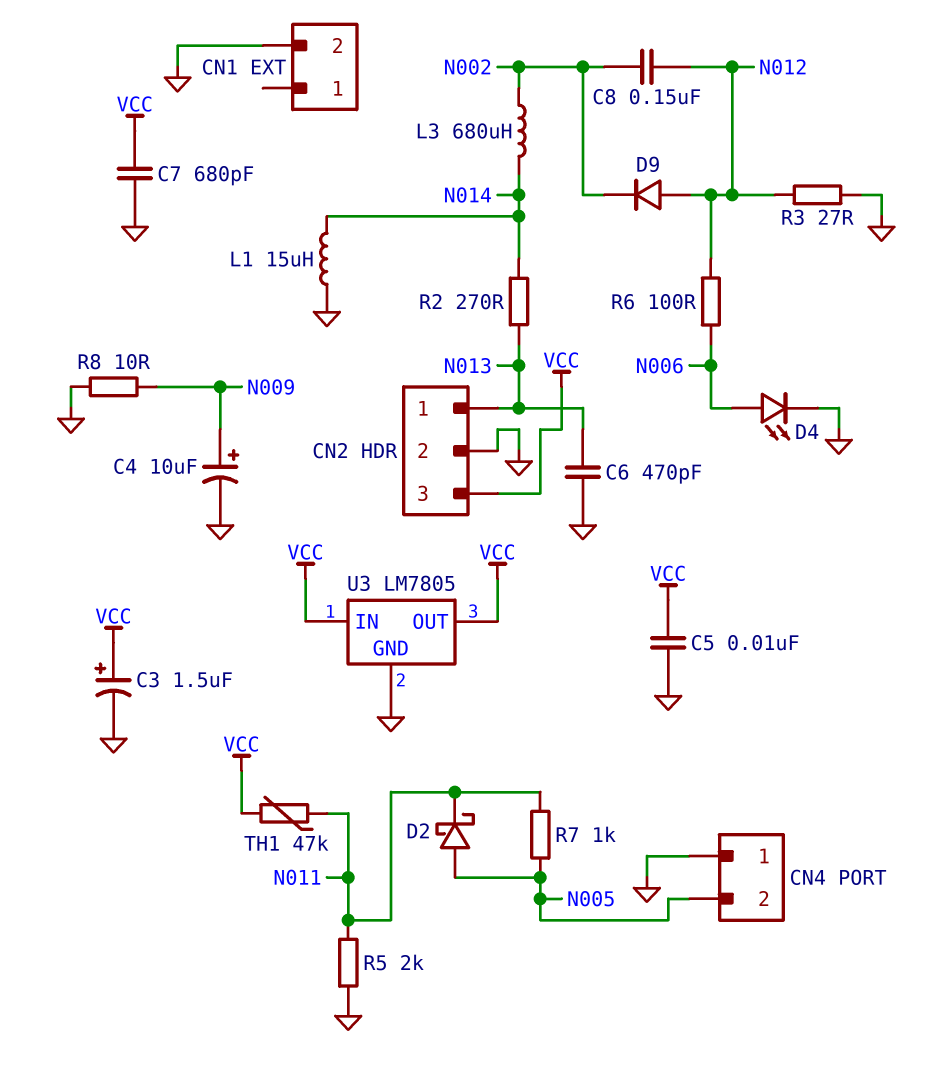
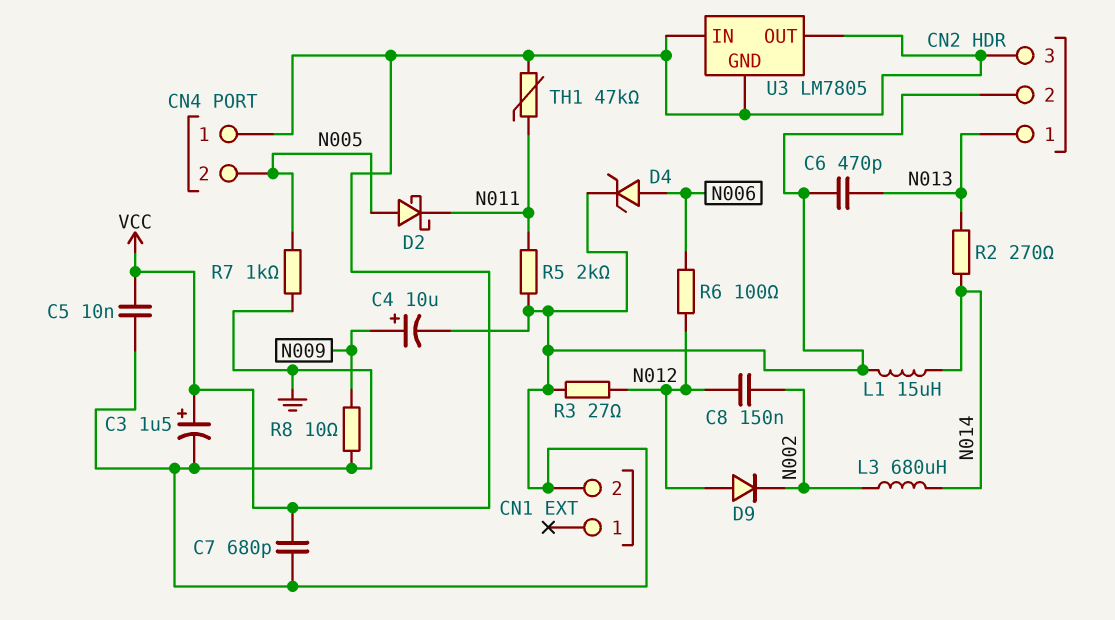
CN4 pin 1: GND -> VCC
D4: LED (A N006, K GND) -> zener (A N006, K GND)
R7: 1k (N005, N011) -> 1k (GND, N005)
U3 pin GND: GND -> VCC

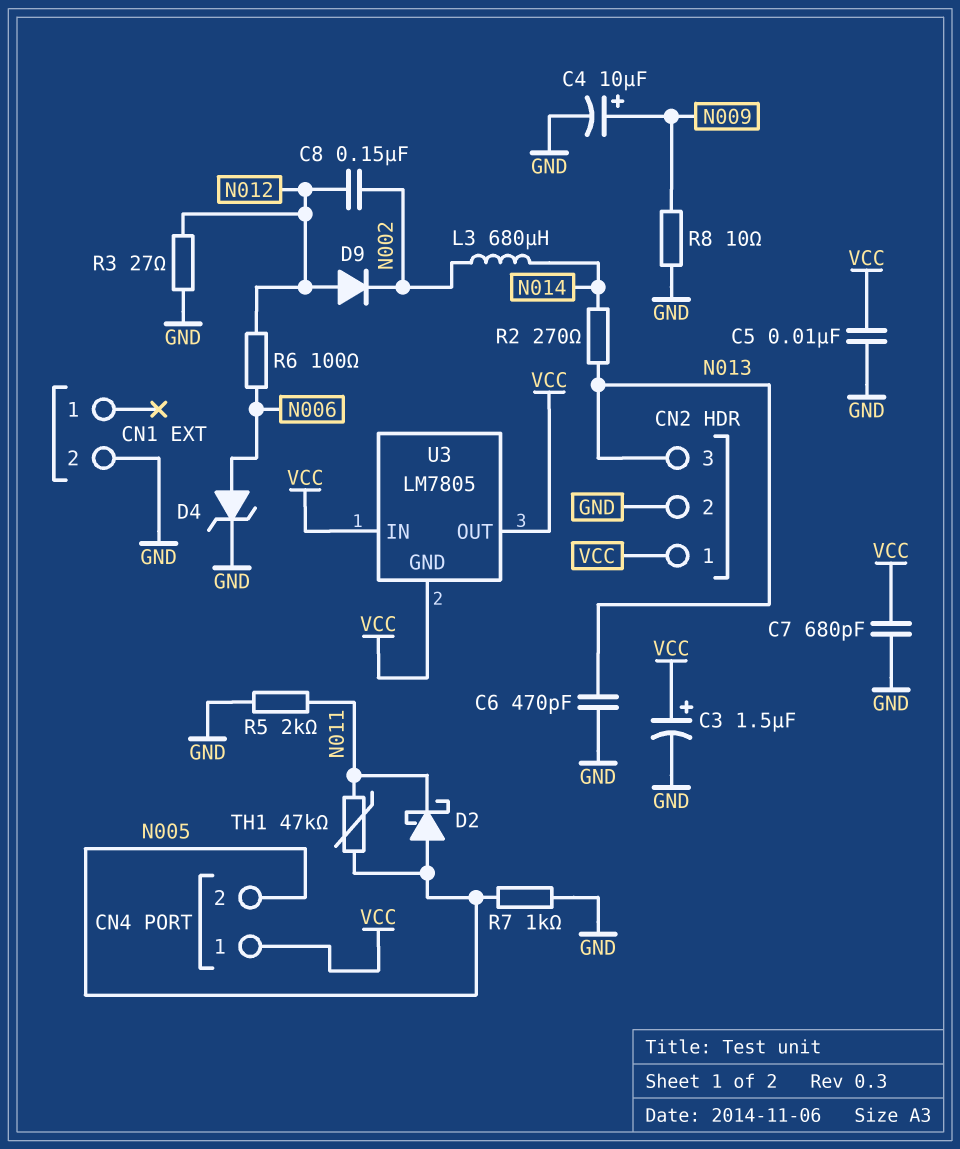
CN2 pin 1: N013 -> VCC
CN2 pin 3: VCC -> N013
L1: 15uH (GND, N014) -> none
TH1: 47k (N011, VCC) -> 47k (N005, N011)

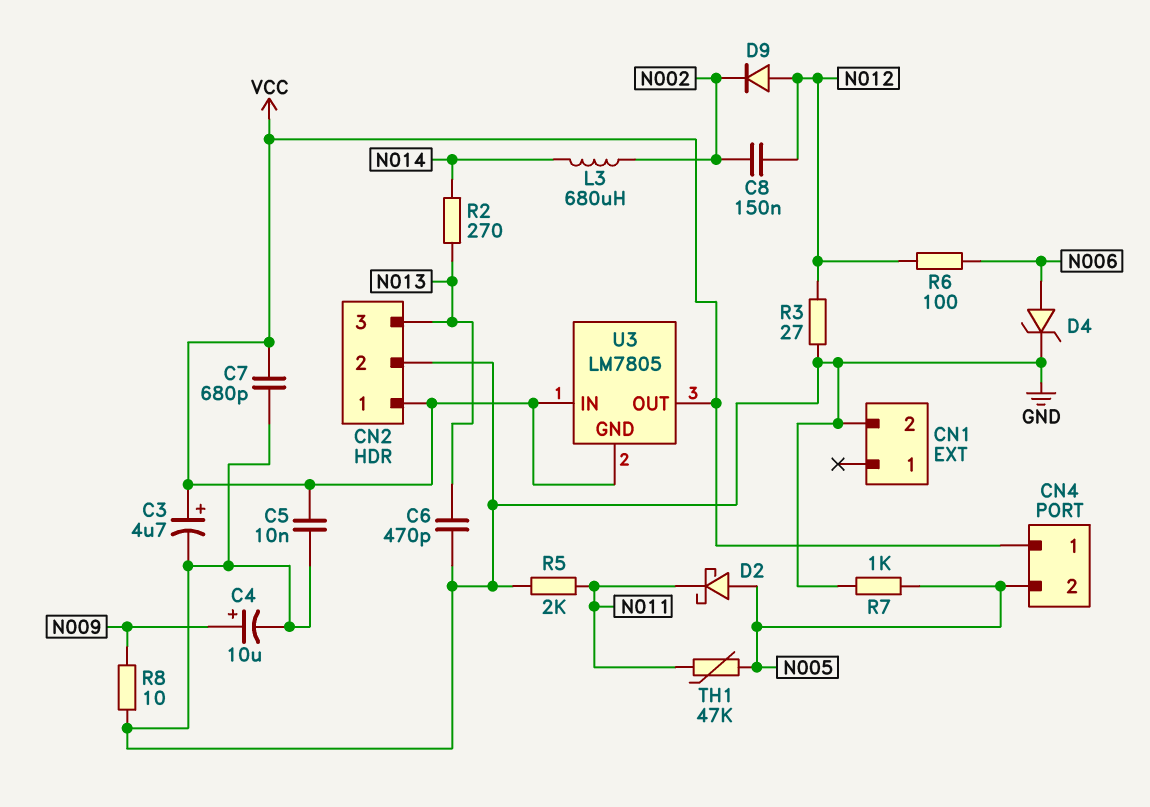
C3: 1.5uF (plus VCC, minus GND) -> 4.7uF (plus VCC, minus GND)

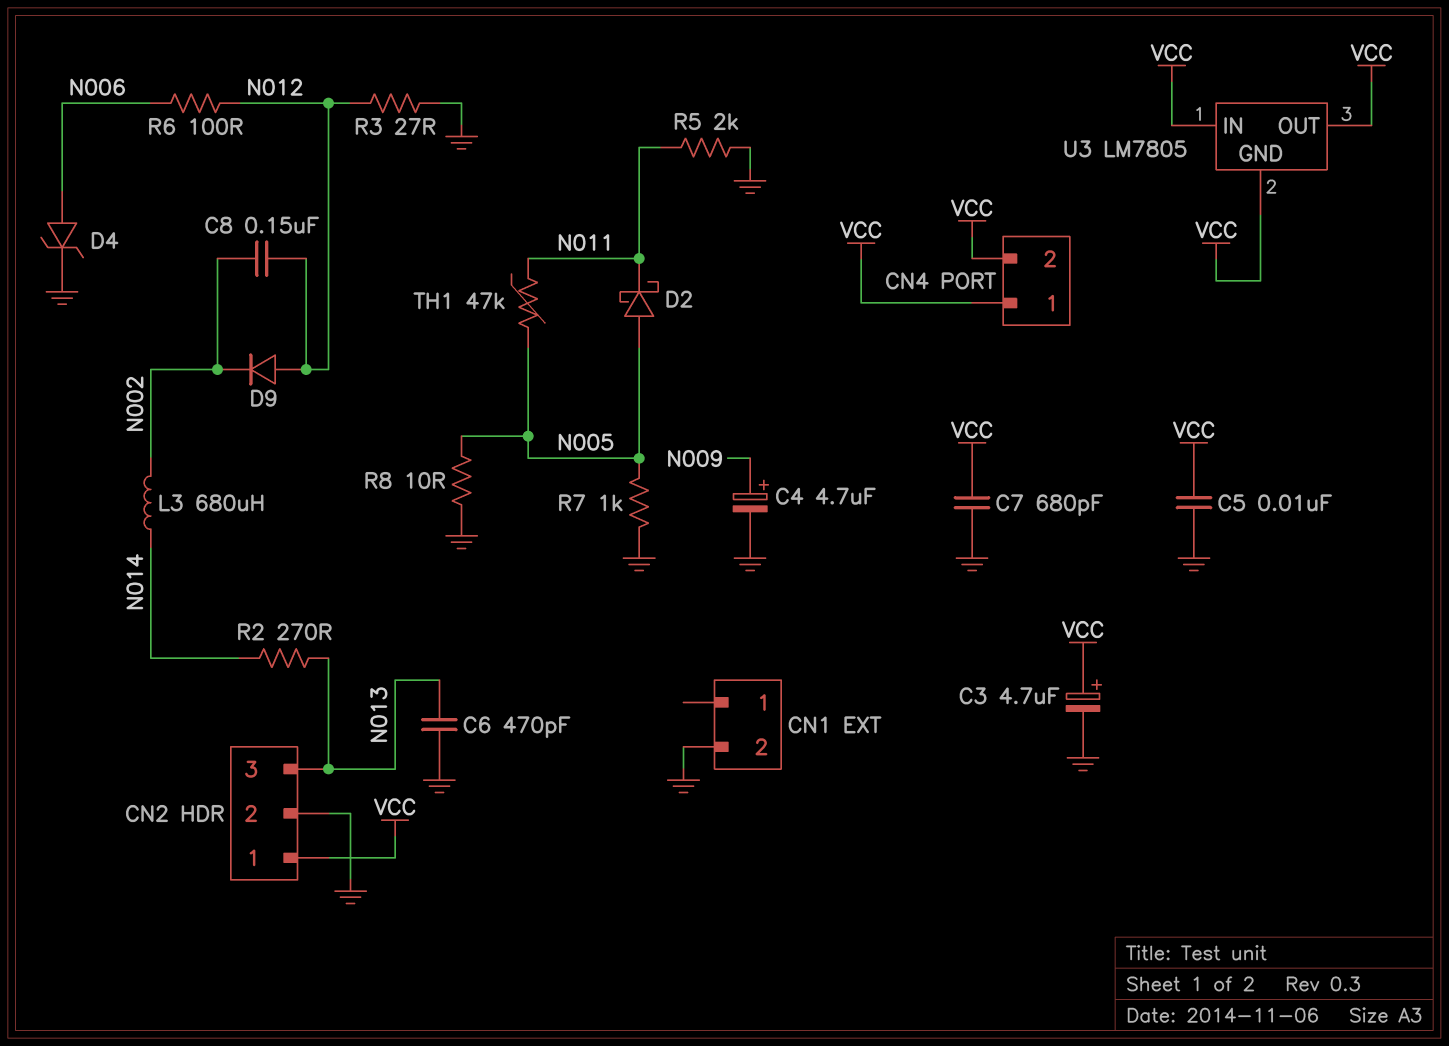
C4: 10uF (plus N009, minus GND) -> 4.7uF (plus N009, minus GND)
CN4 pin 2: N005 -> VCC
R8: 10 (GND, N009) -> 10 (GND, N005)

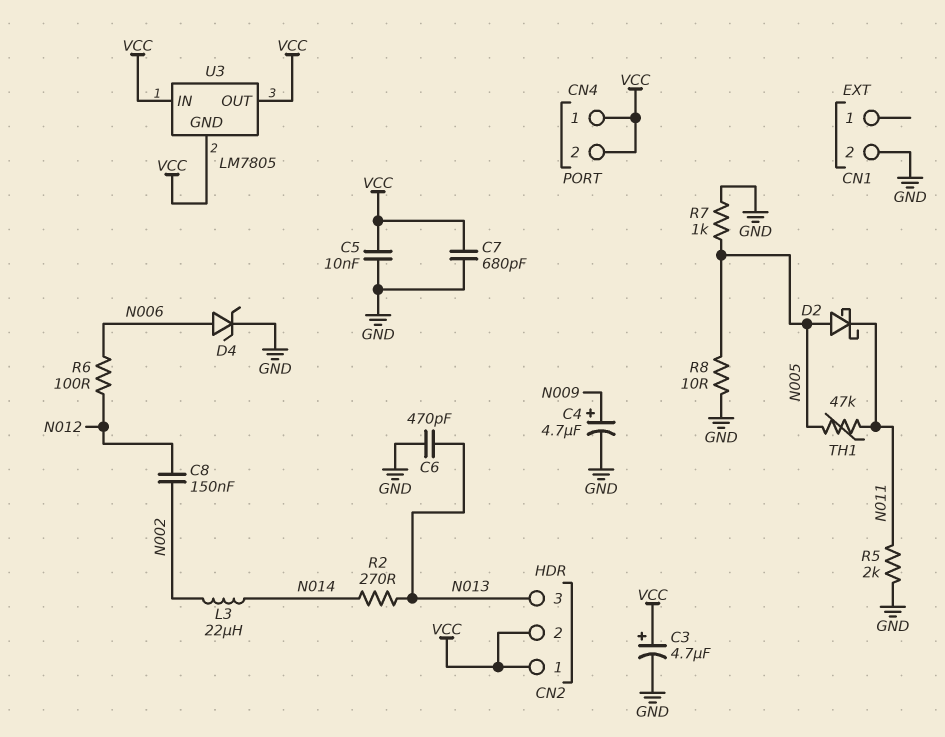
CN2 pin 2: GND -> VCC
D9: diode (A N012, K N002) -> none
L3: 680uH (N002, N014) -> 22uH (N002, N014)
R3: 27 (GND, N012) -> none

